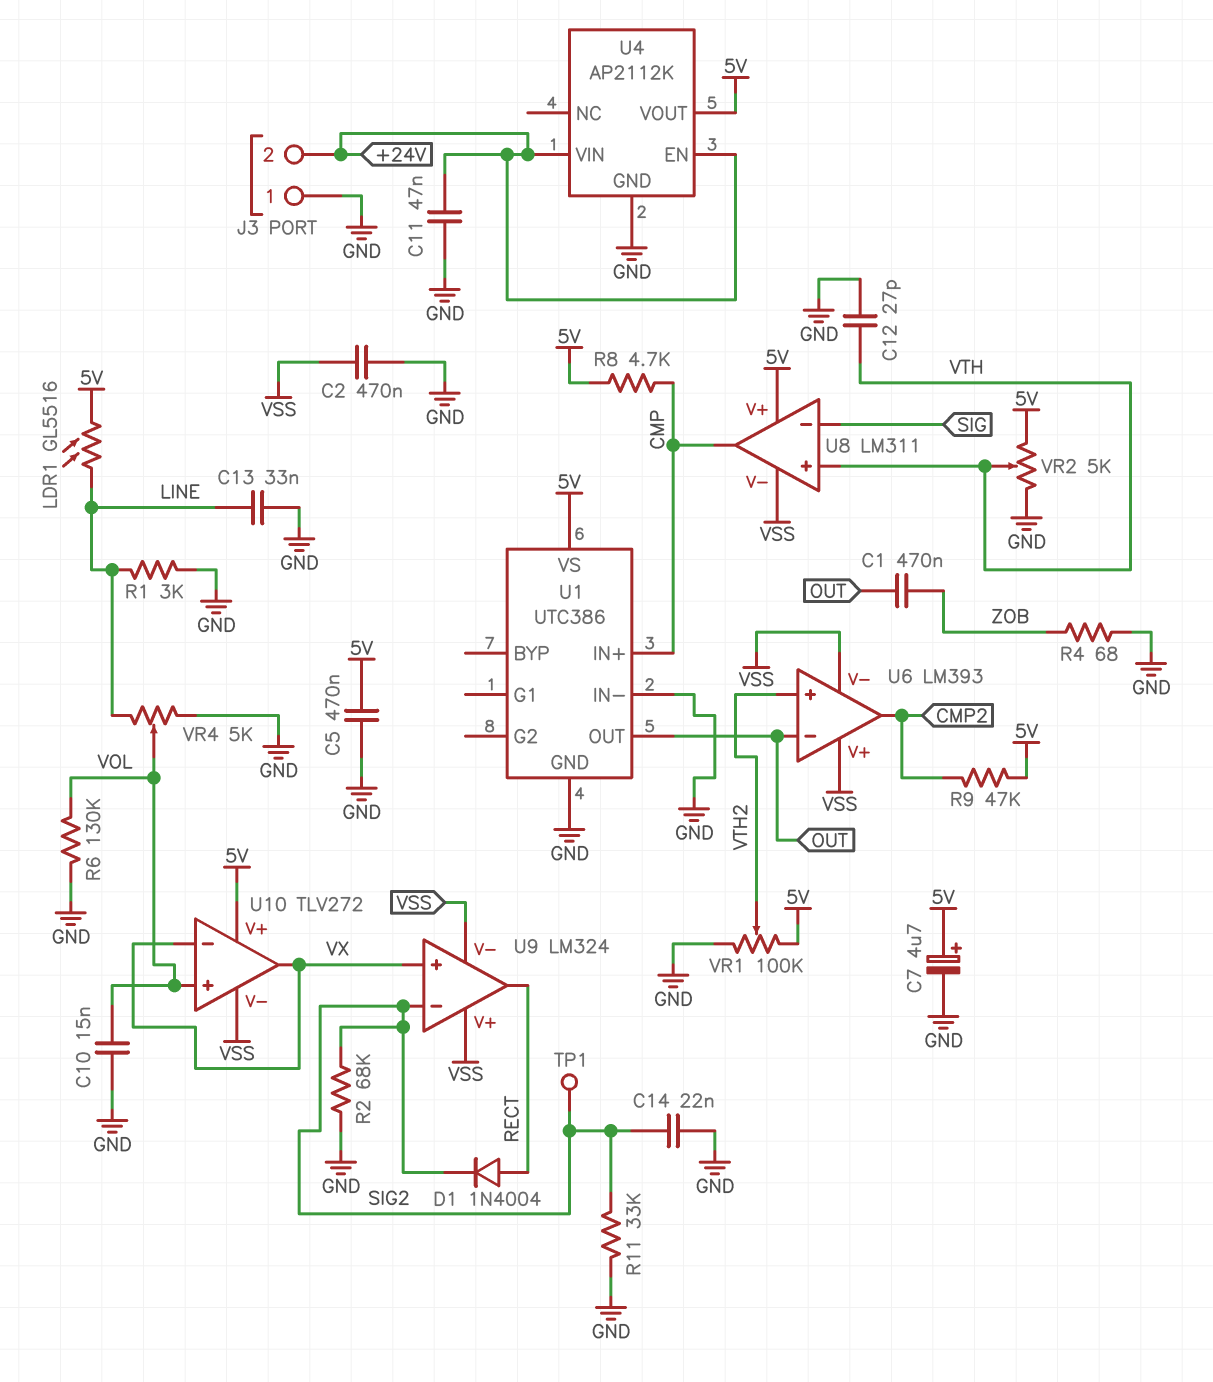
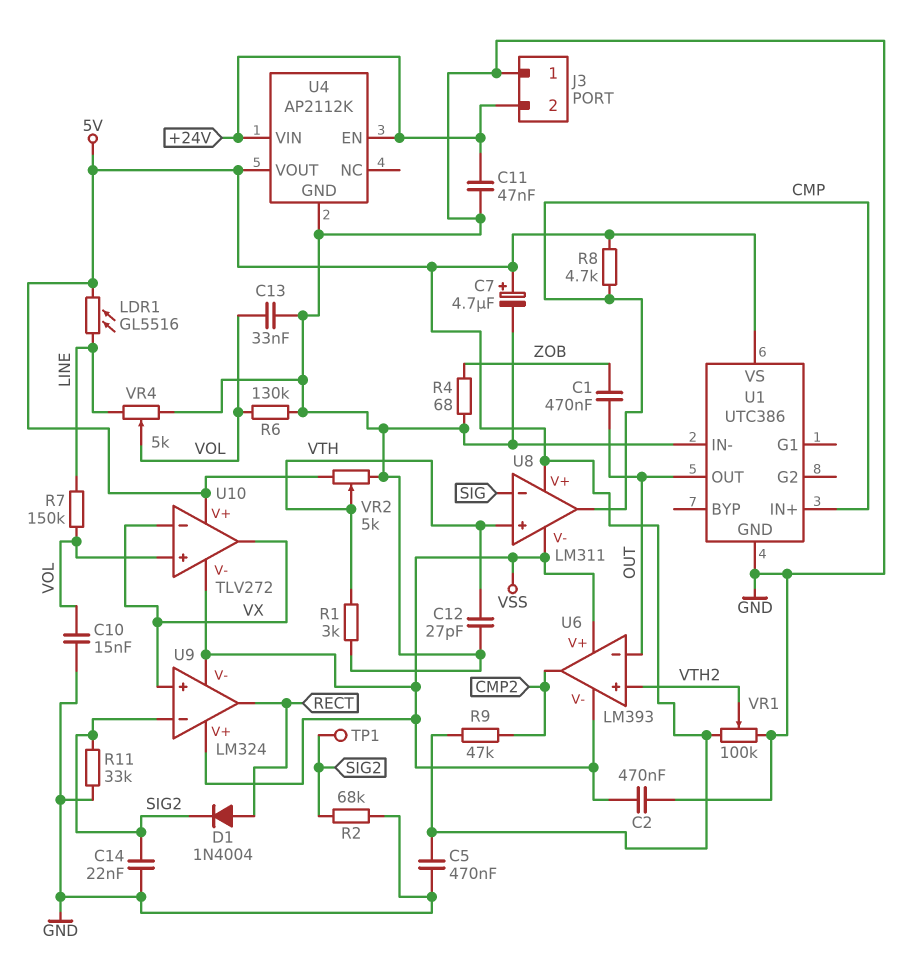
C13: 33nF (GND, LINE) -> 33nF (GND, VOL)
R1: 3k (GND, LINE) -> 3k (GND, VTH)
R7: none -> 150k (LINE, VOL)

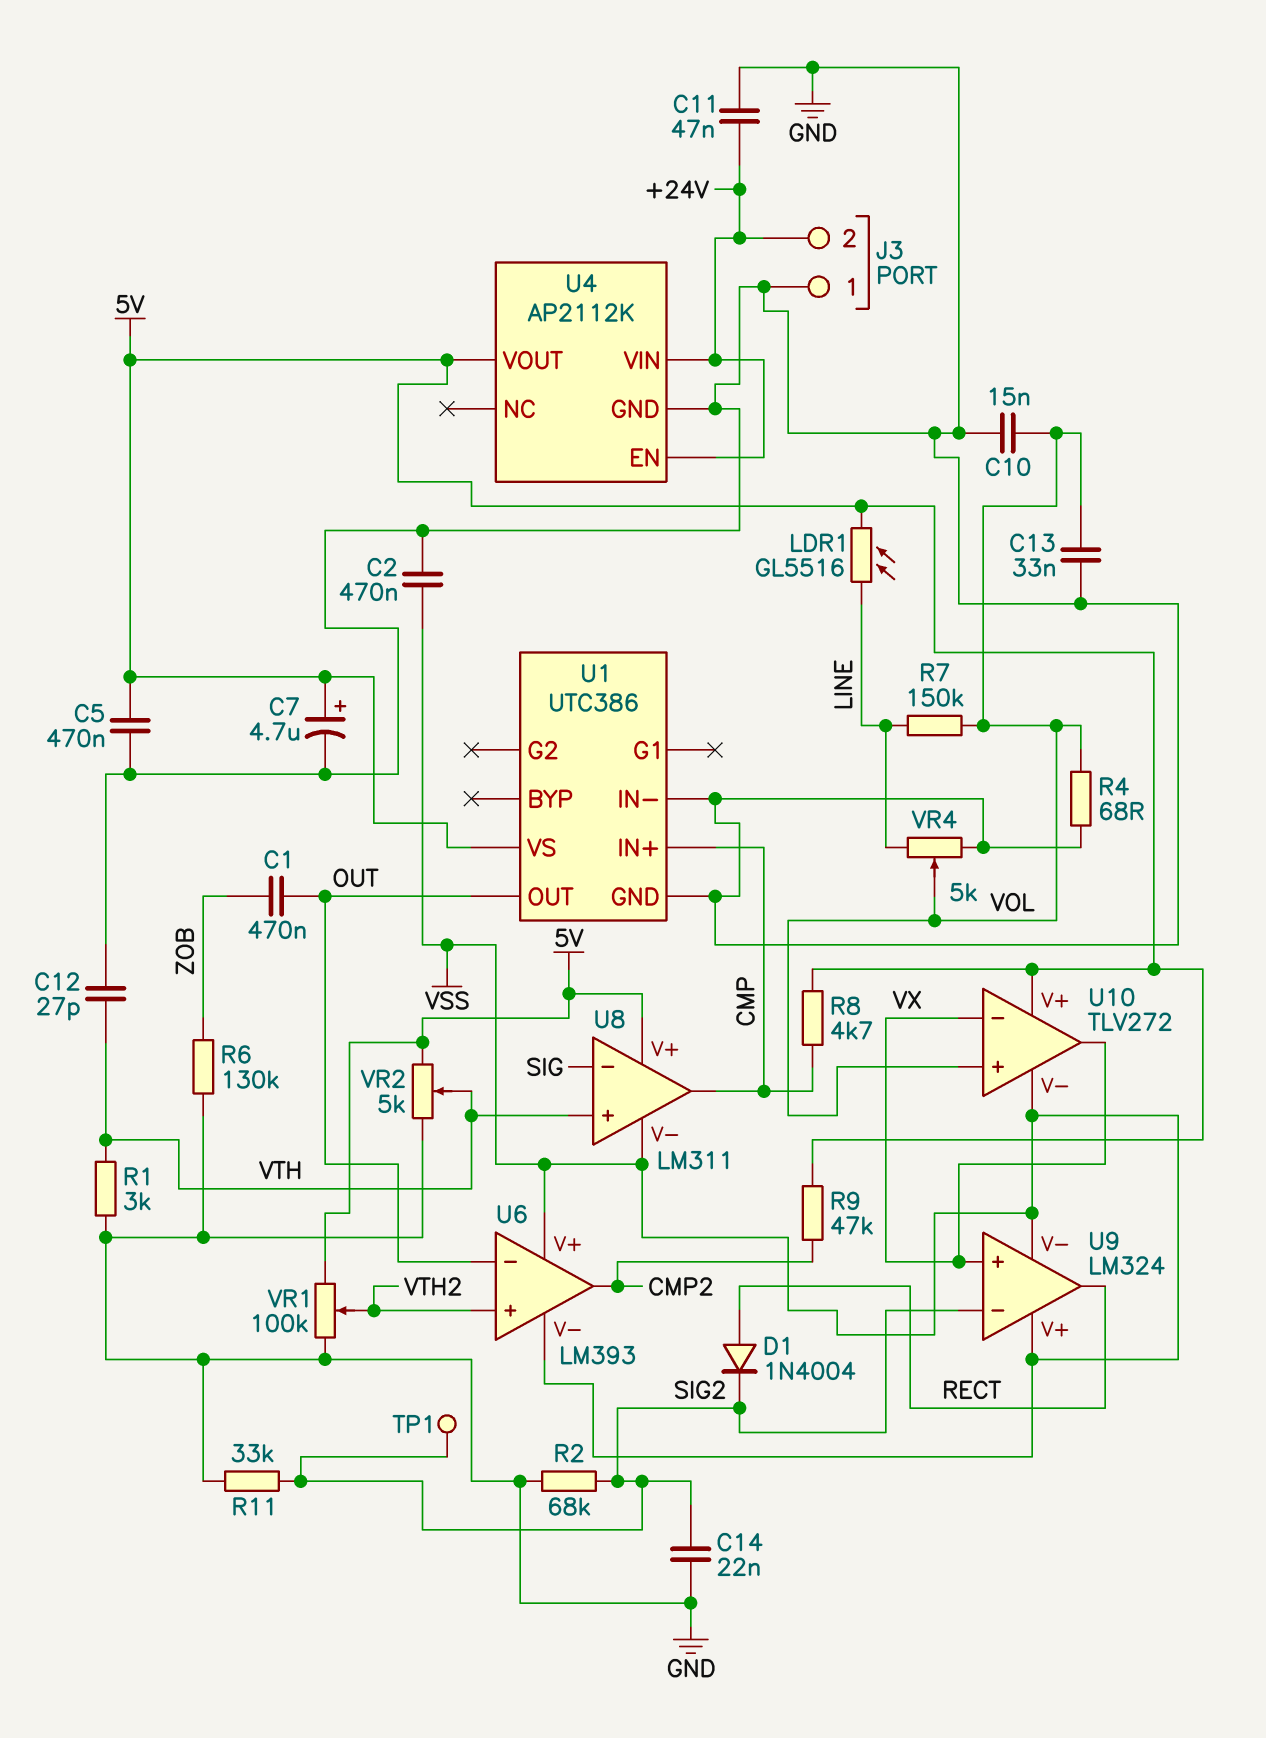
R4: 68 (GND, ZOB) -> 68 (GND, VOL)
R6: 130k (GND, VOL) -> 130k (GND, ZOB)

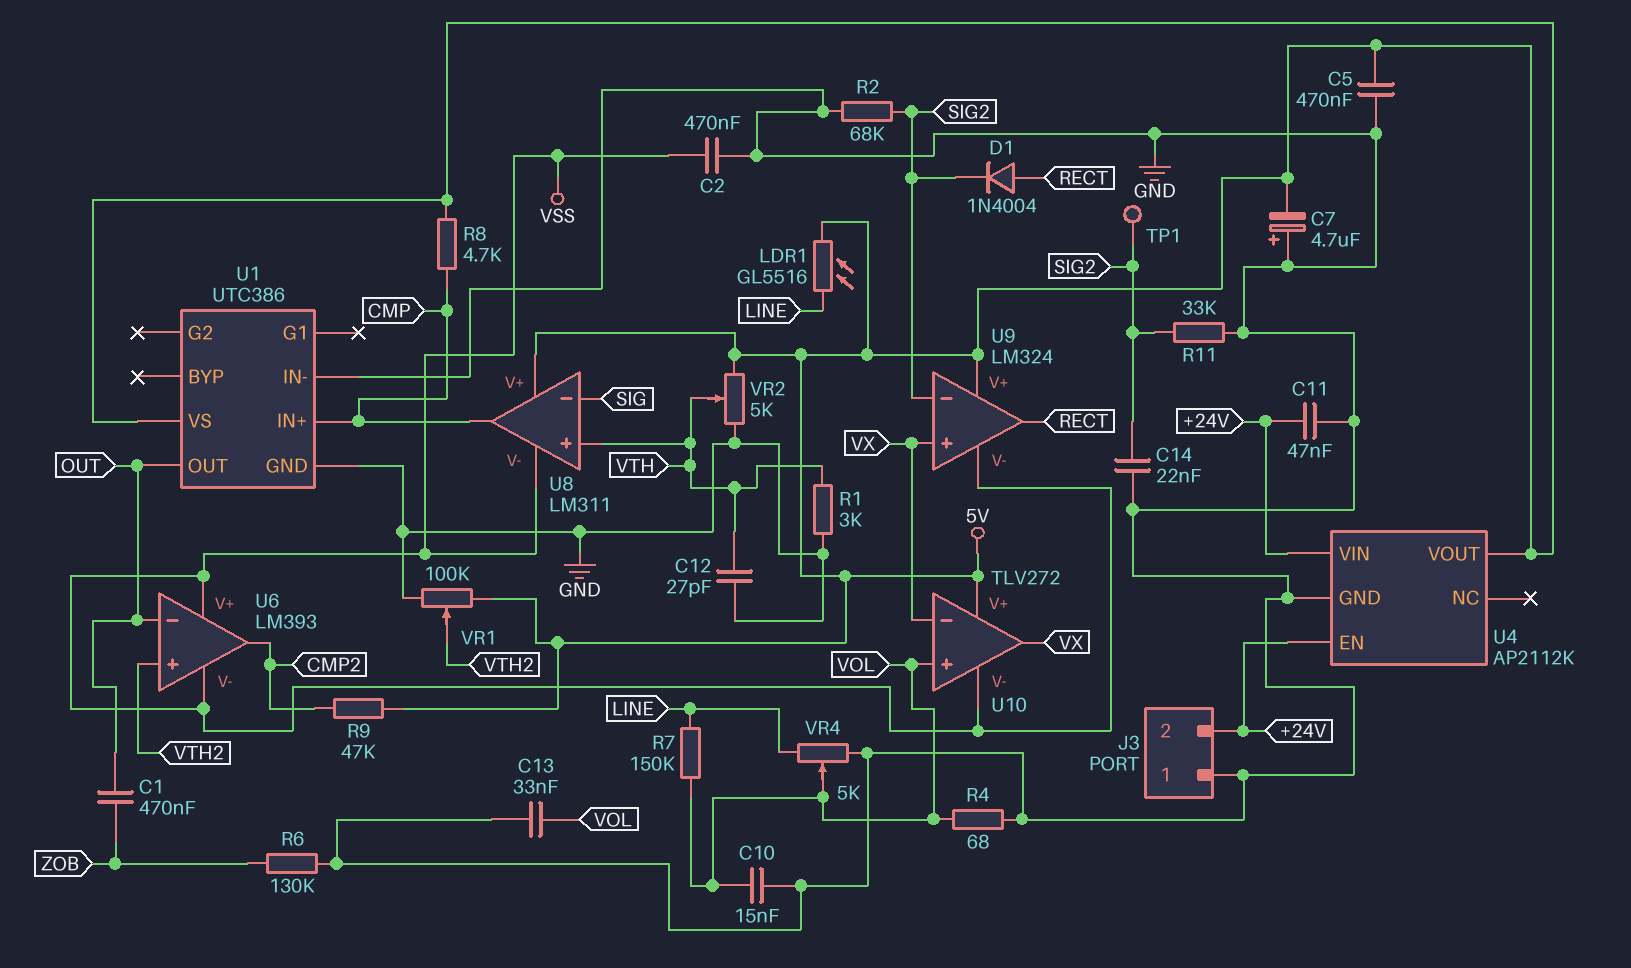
C7: 4.7uF (plus 5V, minus GND) -> 4.7uF (plus GND, minus 5V)
U9 pin V+: VSS -> 5V

